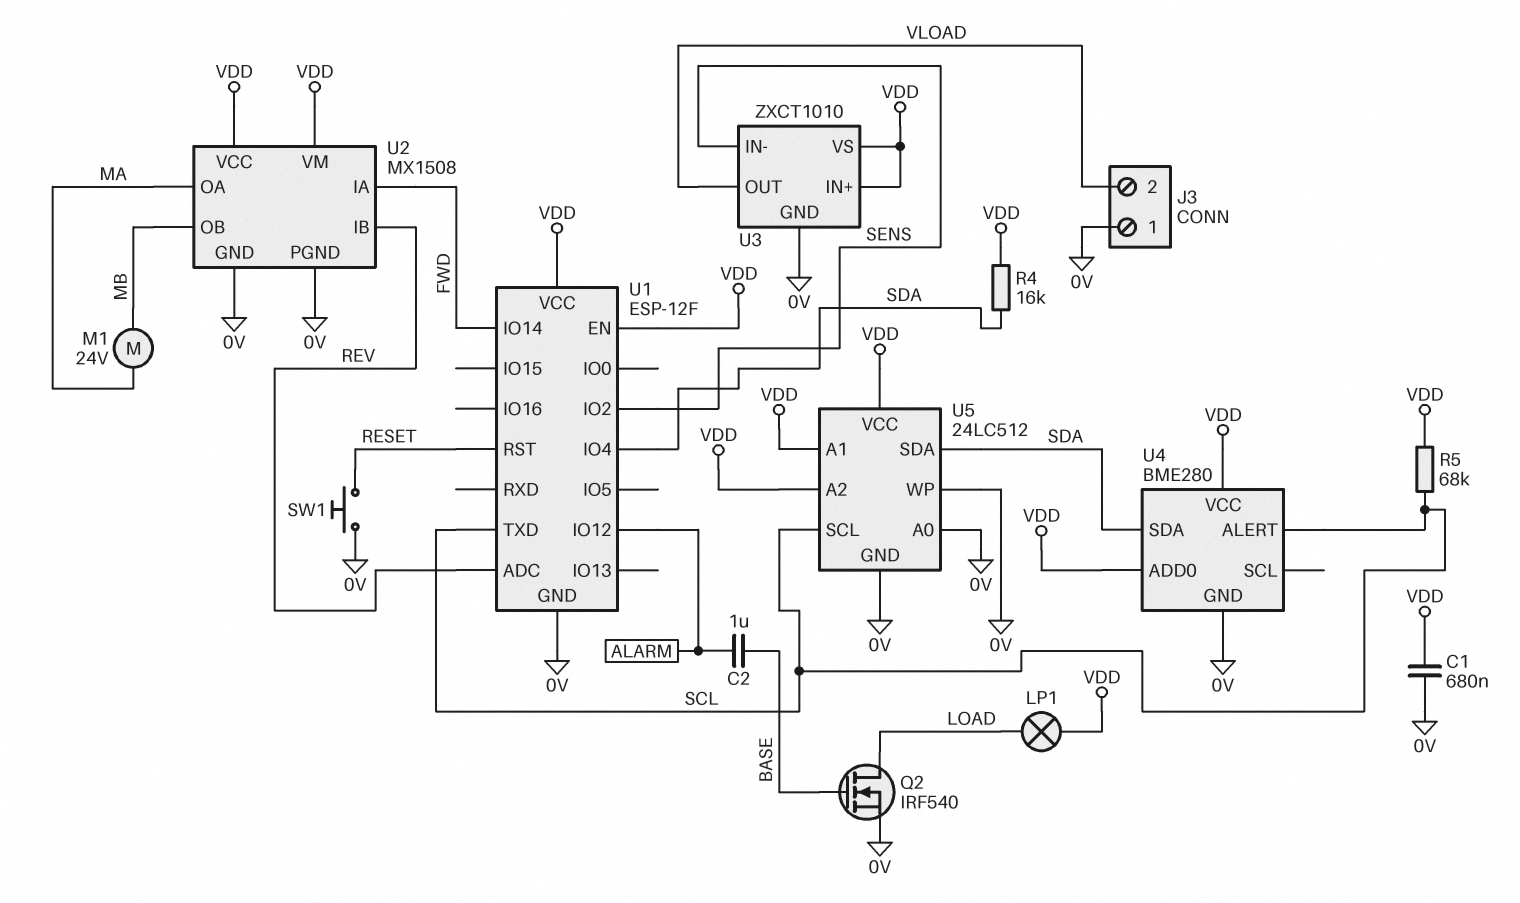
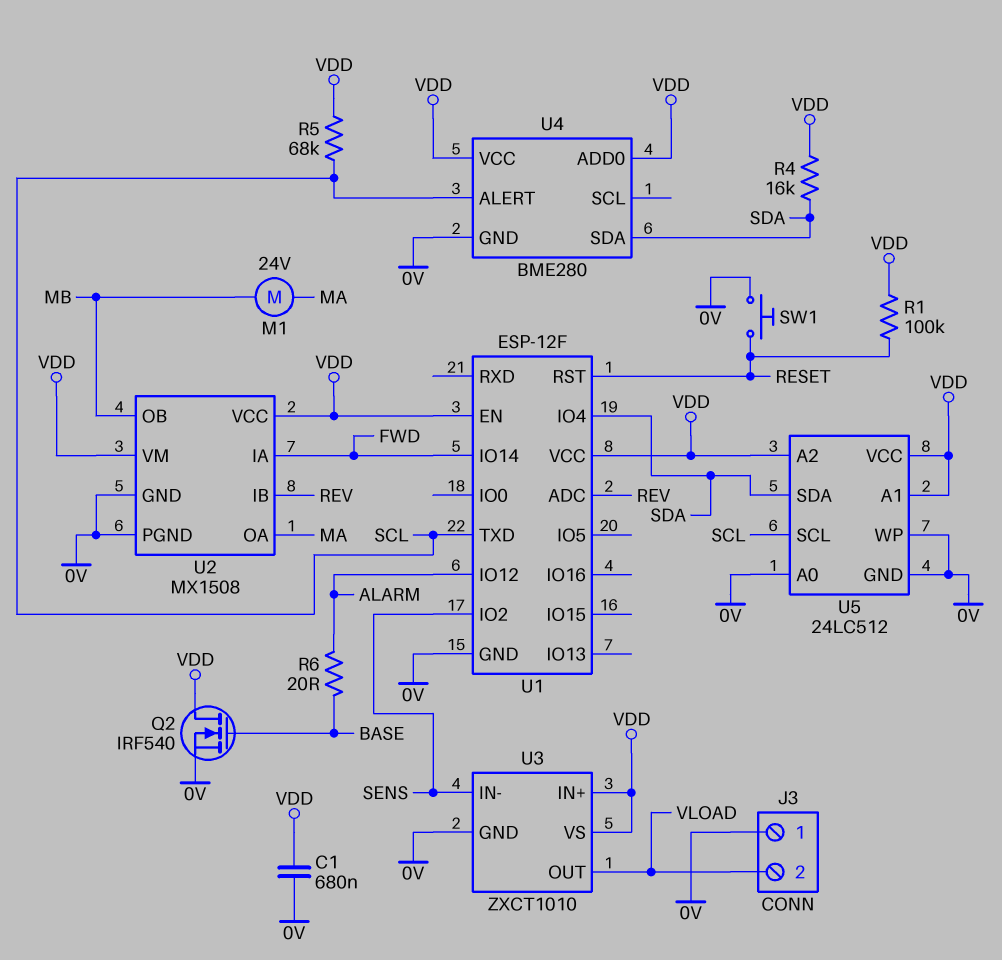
C2: 1uF (ALARM, BASE) -> none
LP1: lamp (LOAD, VDD) -> none
Q2: NMOS IRF540 (G BASE, D LOAD, S 0V) -> NMOS IRF540 (G BASE, D VDD, S 0V)
R1: none -> 100k (RESET, VDD)
R6: none -> 20 (ALARM, BASE)

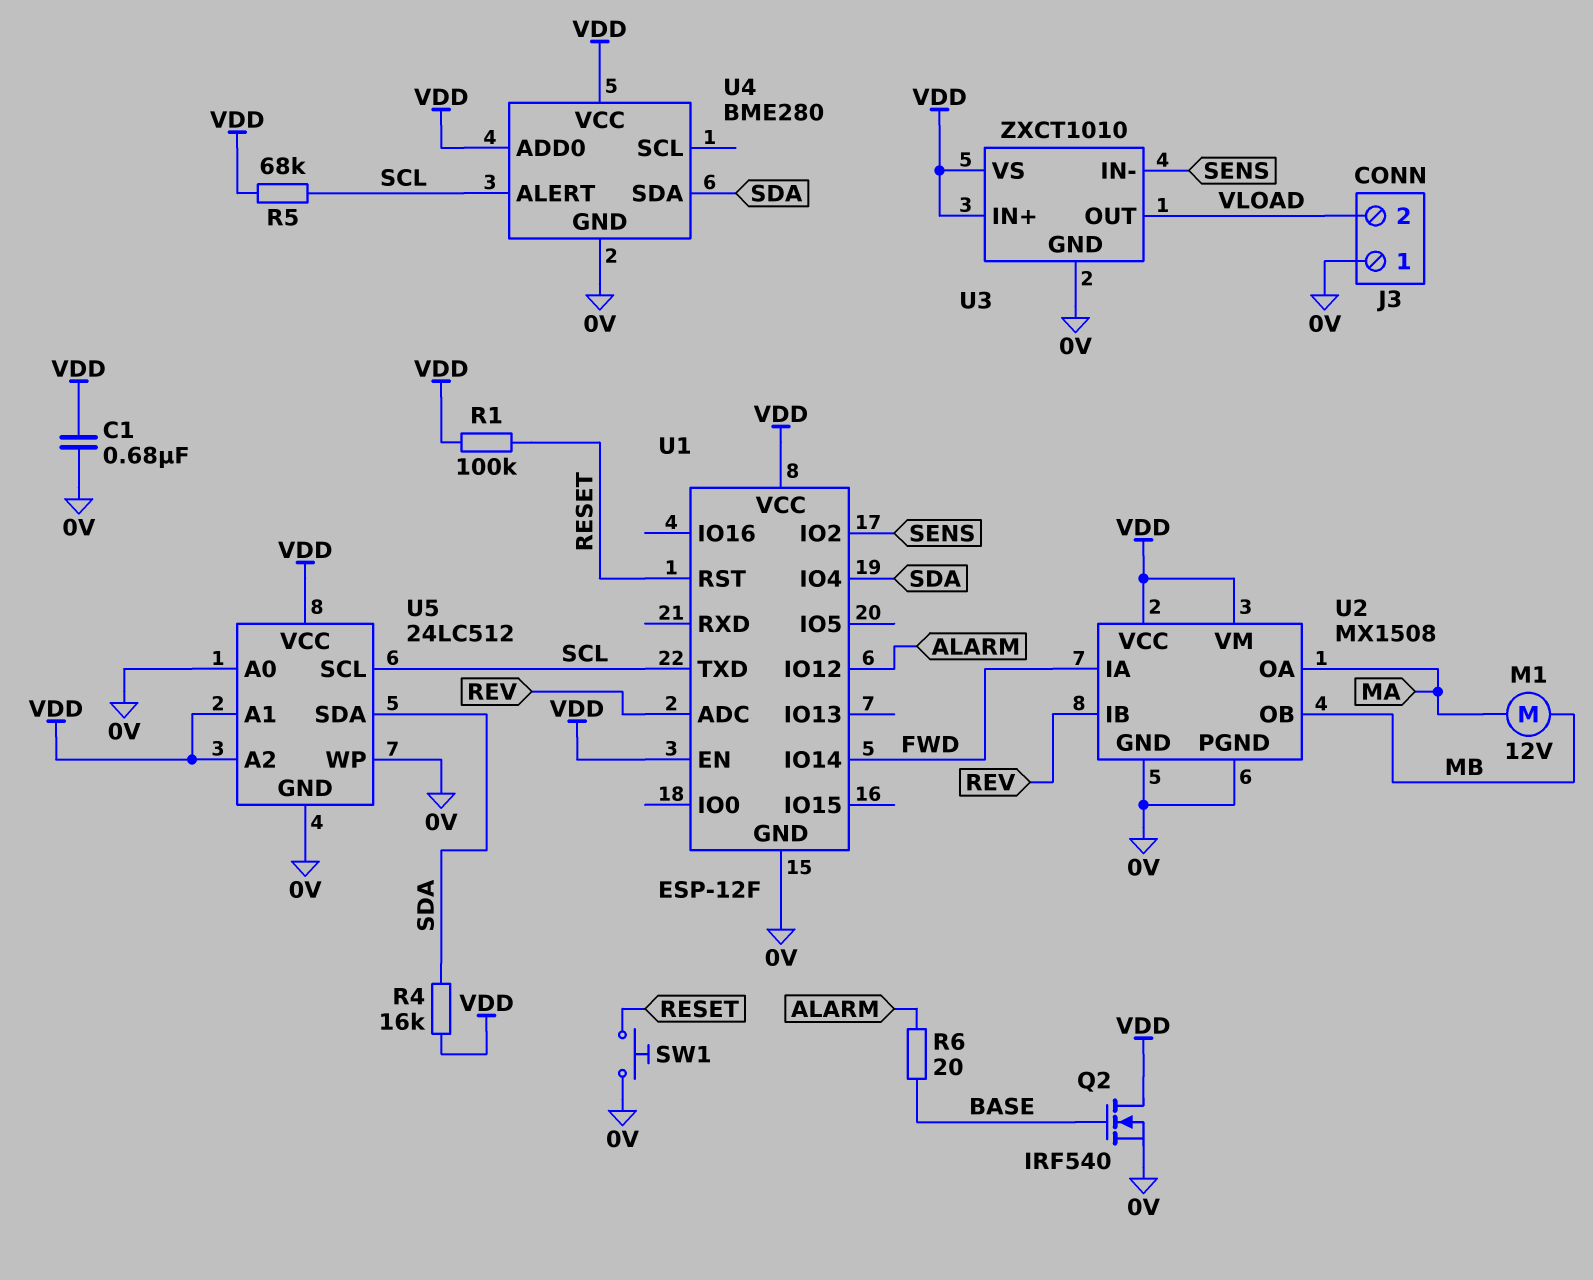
M1: motor 24V (MA, MB) -> motor 12V (MA, MB)

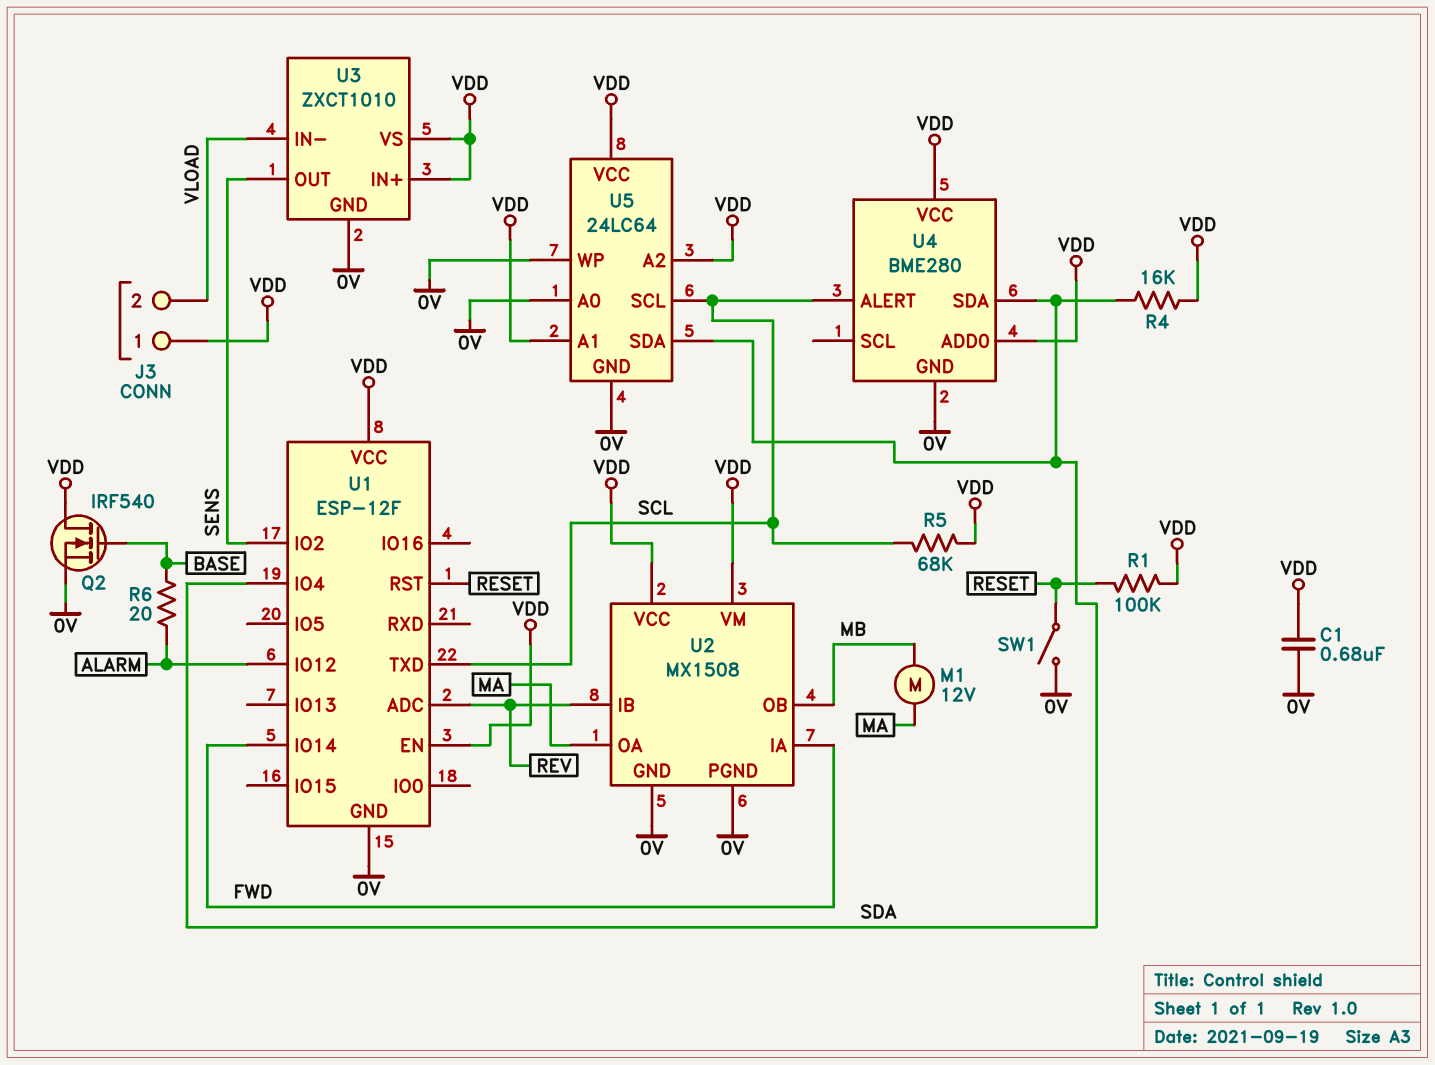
J3 pin 1: 0V -> VDD
SW1: button (0V, RESET) -> switch (0V, RESET)
U3 pin IN-: SENS -> VLOAD
U3 pin OUT: VLOAD -> SENS
U5: 24LC512 -> 24LC64

